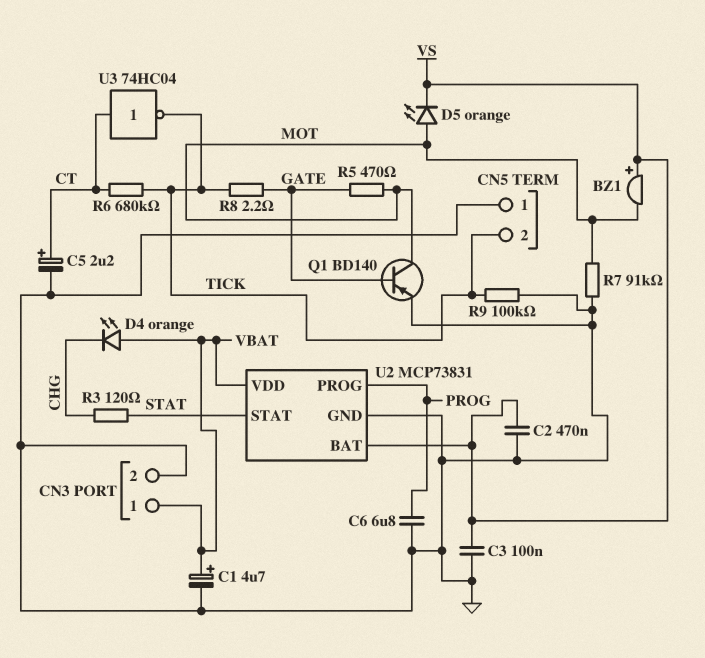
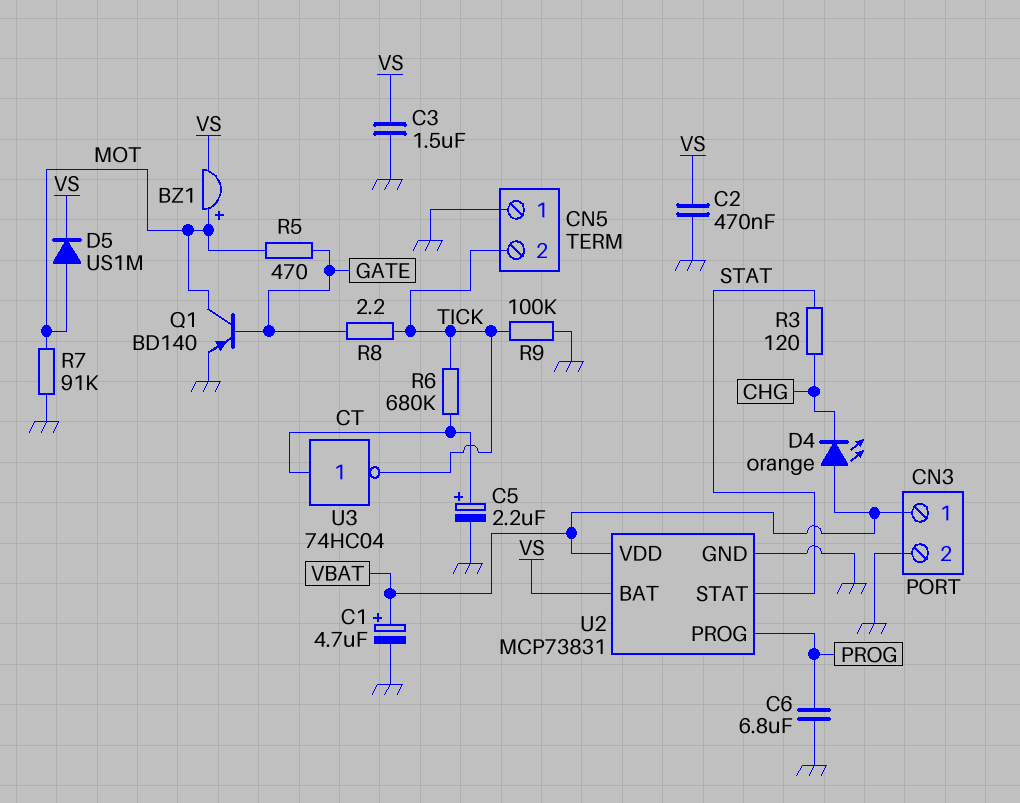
BZ1: buzzer (plus VS, minus MOT) -> buzzer (plus MOT, minus VS)
C3: 100nF (GND, VS) -> 1.5uF (GND, VS)
D5: LED orange (A MOT, K VS) -> diode US1M (A MOT, K VS)

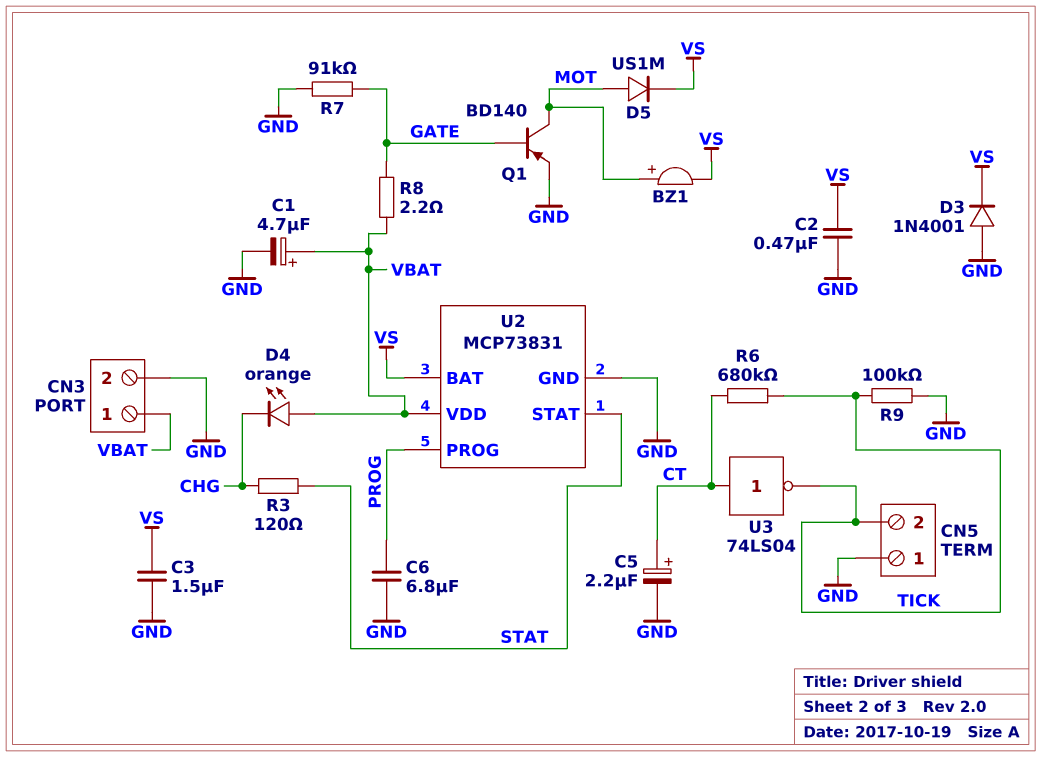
D3: none -> diode 1N4001 (A GND, K VS)
R5: 470 (GATE, MOT) -> none
R7: 91k (GND, MOT) -> 91k (GATE, GND)
R8: 2.2 (GATE, TICK) -> 2.2 (GATE, VBAT)
U3: NOT 74HC04 (in CT, out TICK) -> NOT 74LS04 (in CT, out TICK)

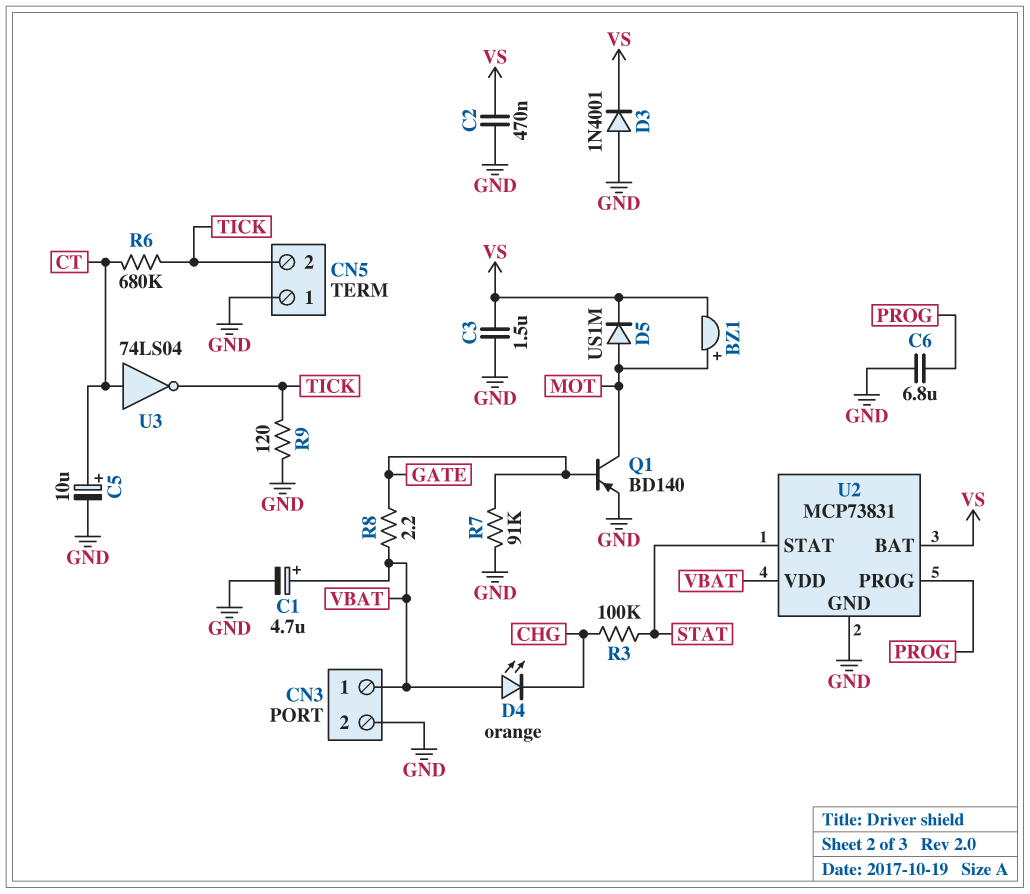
C5: 2.2uF (plus CT, minus GND) -> 10uF (plus CT, minus GND)
R3: 120 (CHG, STAT) -> 100k (CHG, STAT)
R9: 100k (GND, TICK) -> 120 (GND, TICK)

